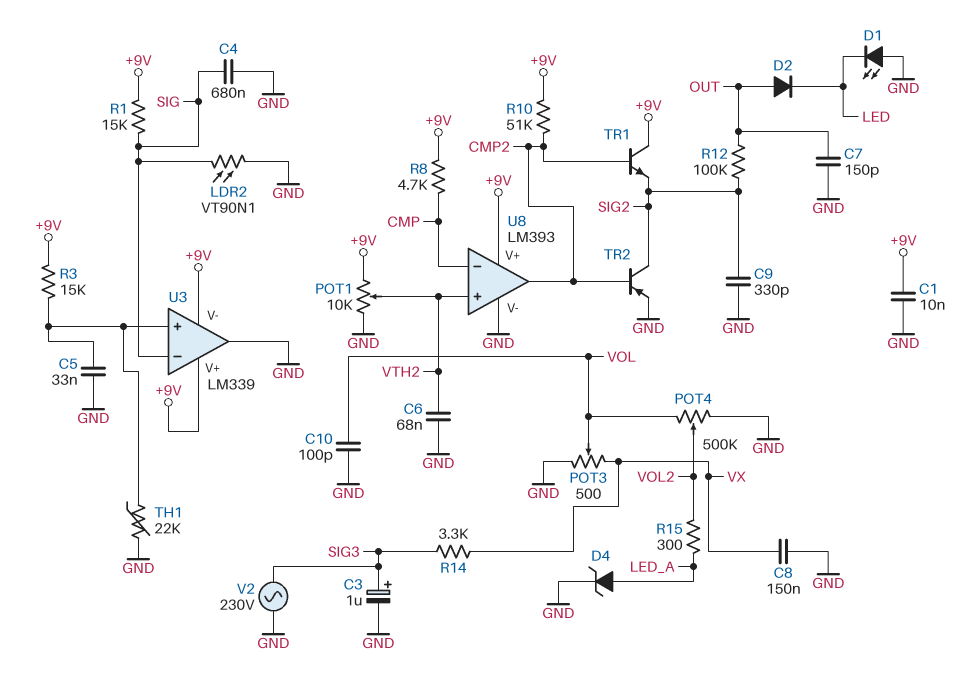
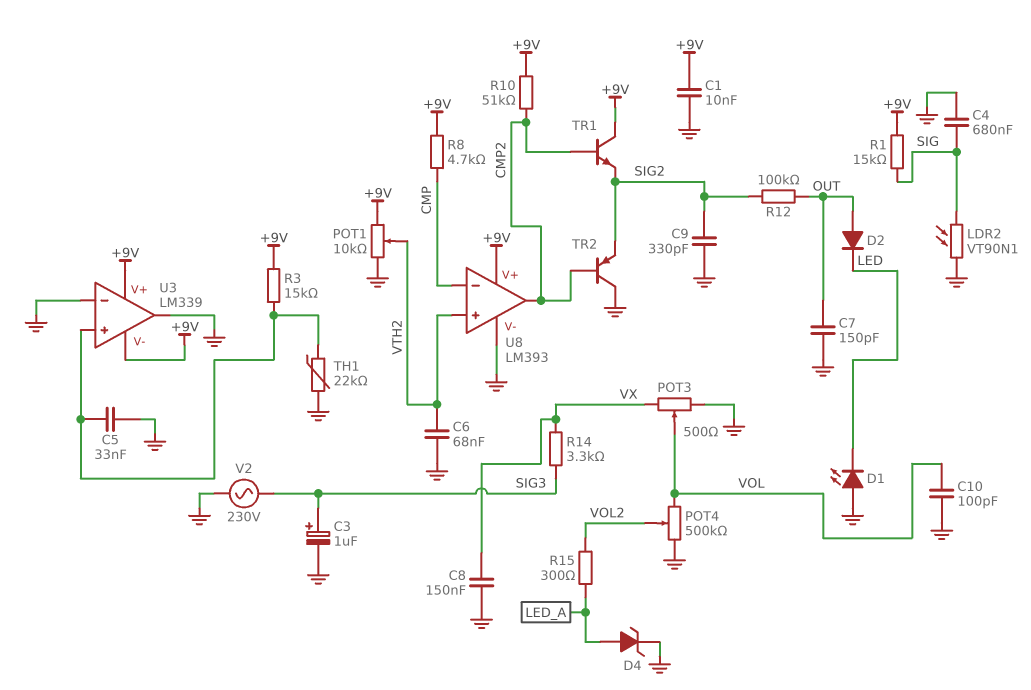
TR2: PNP (B CMP2, C SIG2, E GND) -> PNP (B CMP2, C GND, E SIG2)
U3 pin in-: SIG -> GND

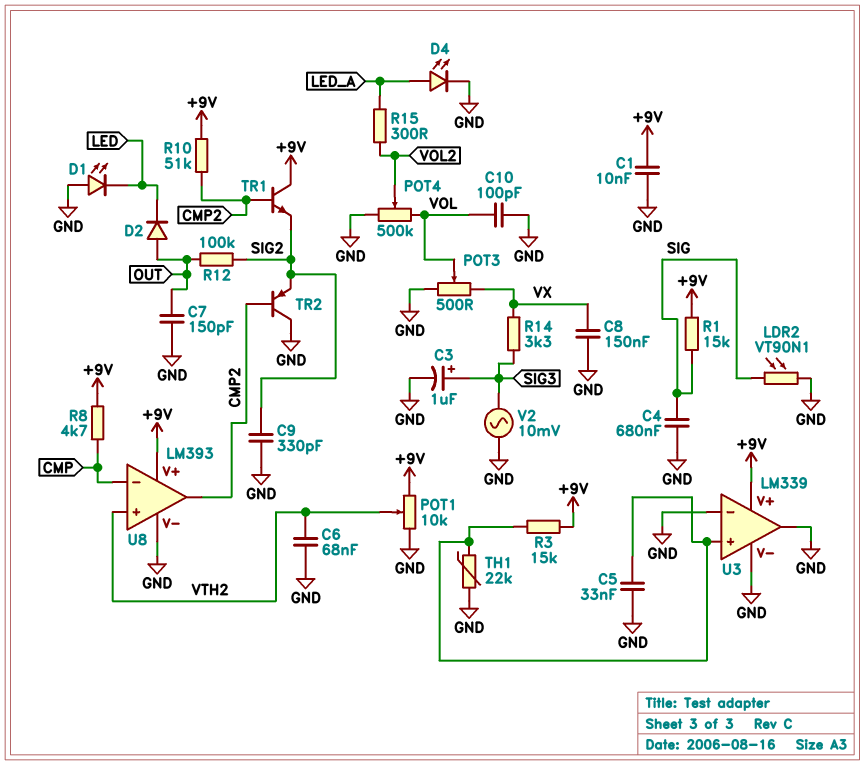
D4: zener (A LED_A, K GND) -> LED (A LED_A, K GND)
U3 pin V-: +9V -> GND
V2: AC 230V (GND, SIG3) -> AC 10mV (GND, SIG3)

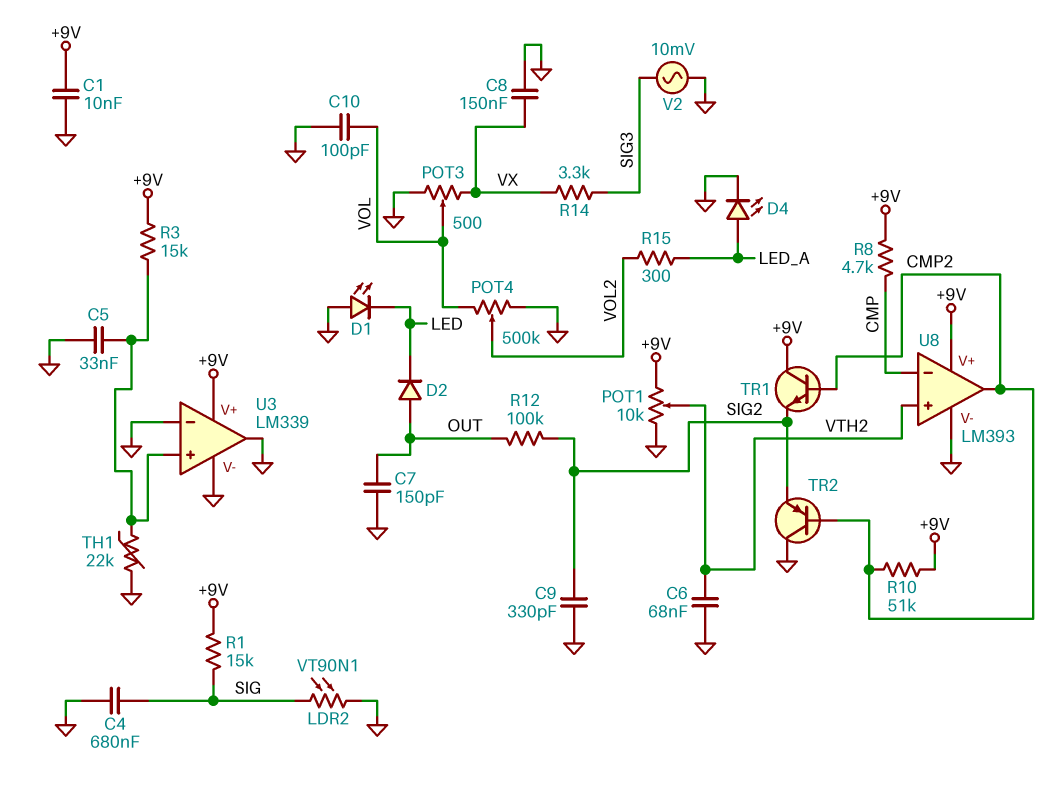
C3: 1uF (plus SIG3, minus GND) -> none

